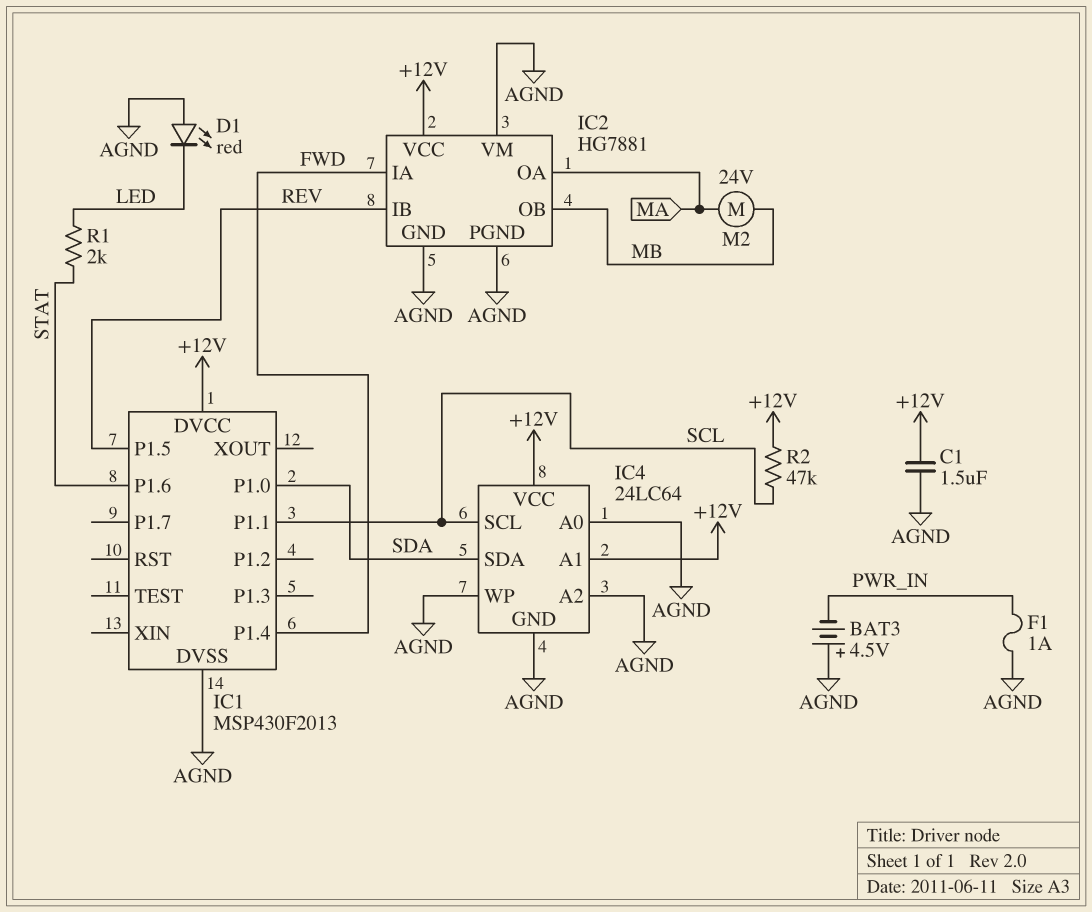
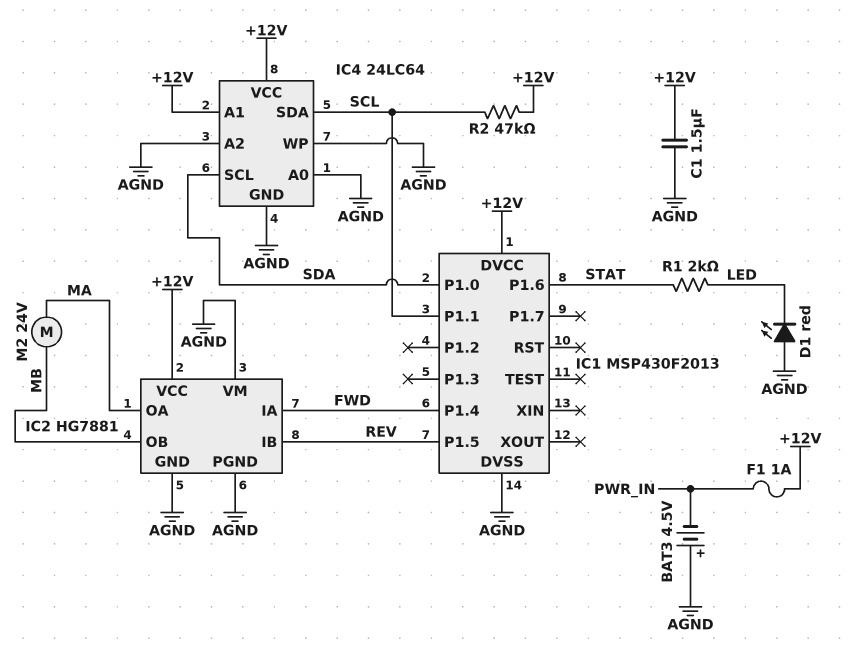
F1: 1A (AGND, PWR_IN) -> 1A (+12V, PWR_IN)
IC4 pin SCL: SCL -> SDA
IC4 pin SDA: SDA -> SCL

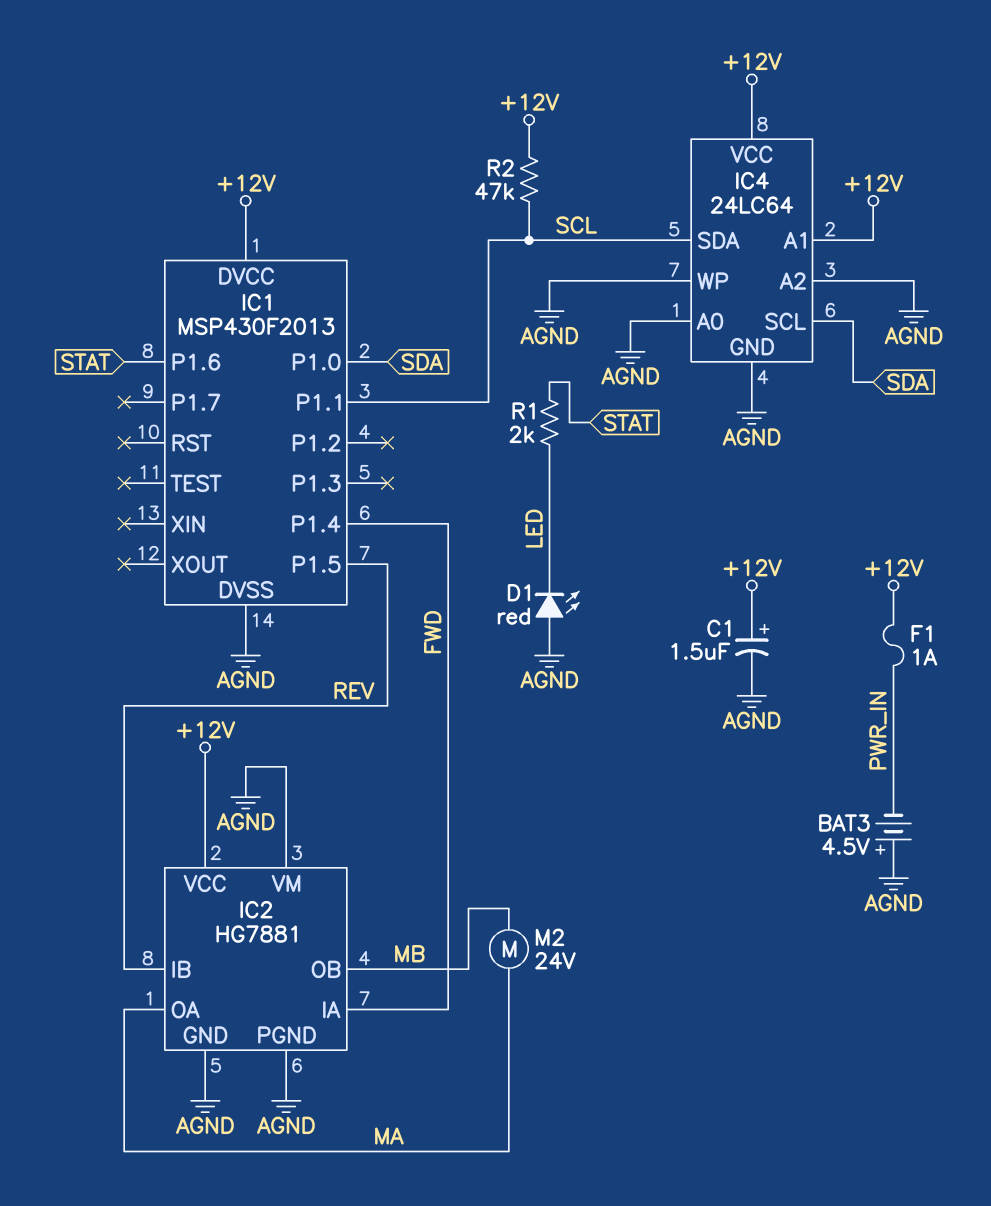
C1: 1.5uF (+12V, AGND) -> 1.5uF (plus +12V, minus AGND)

